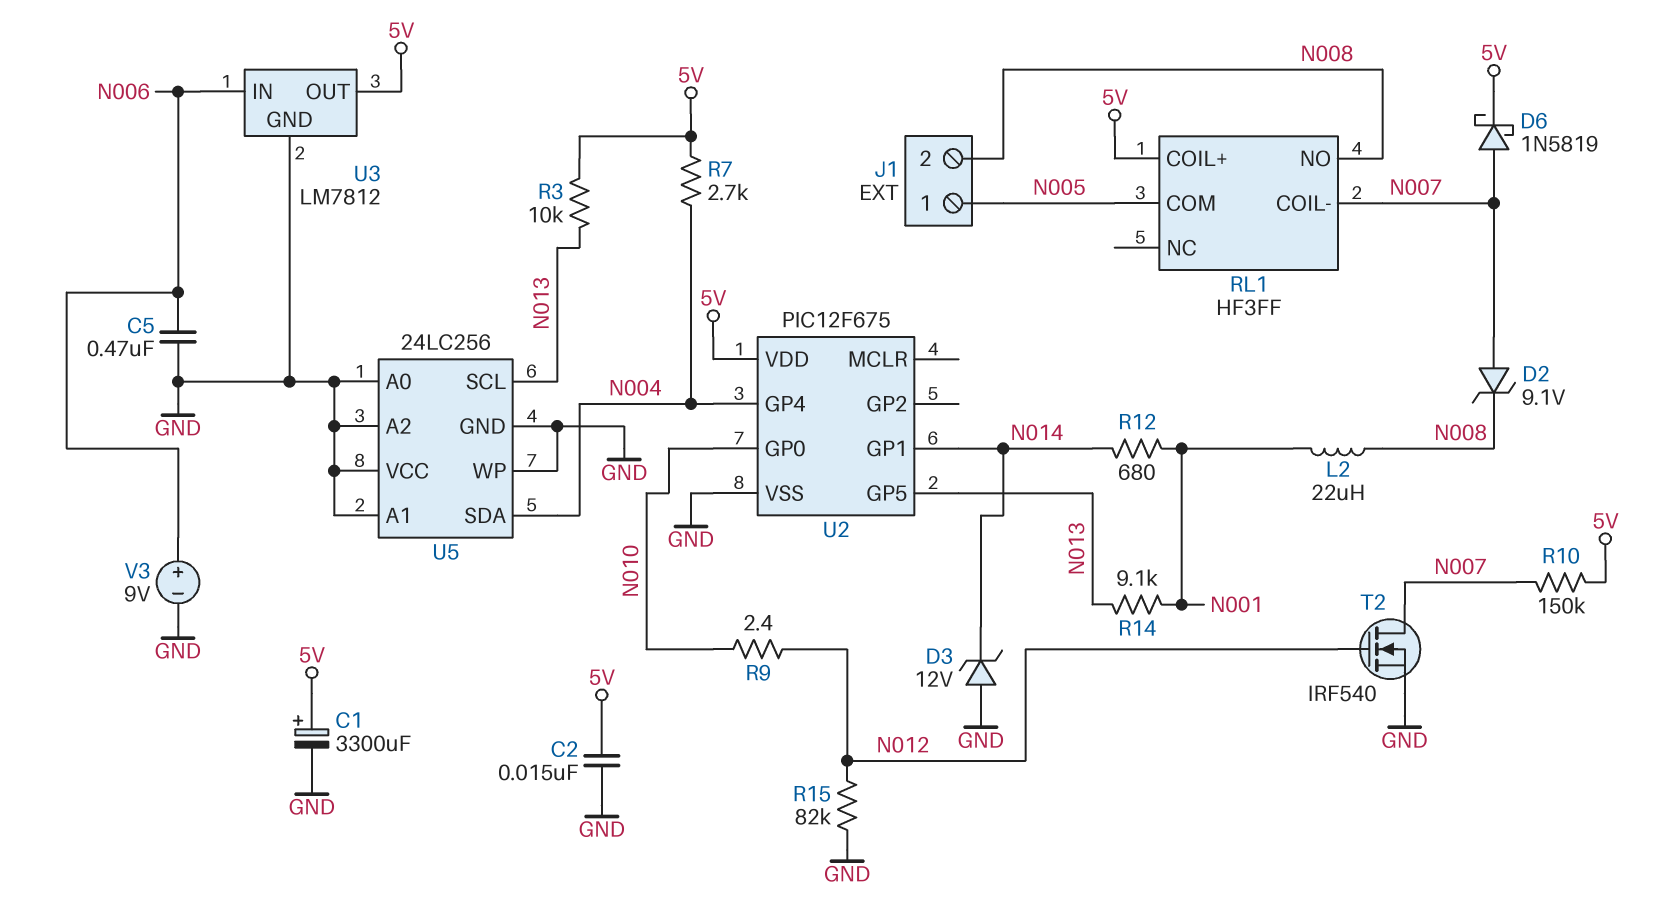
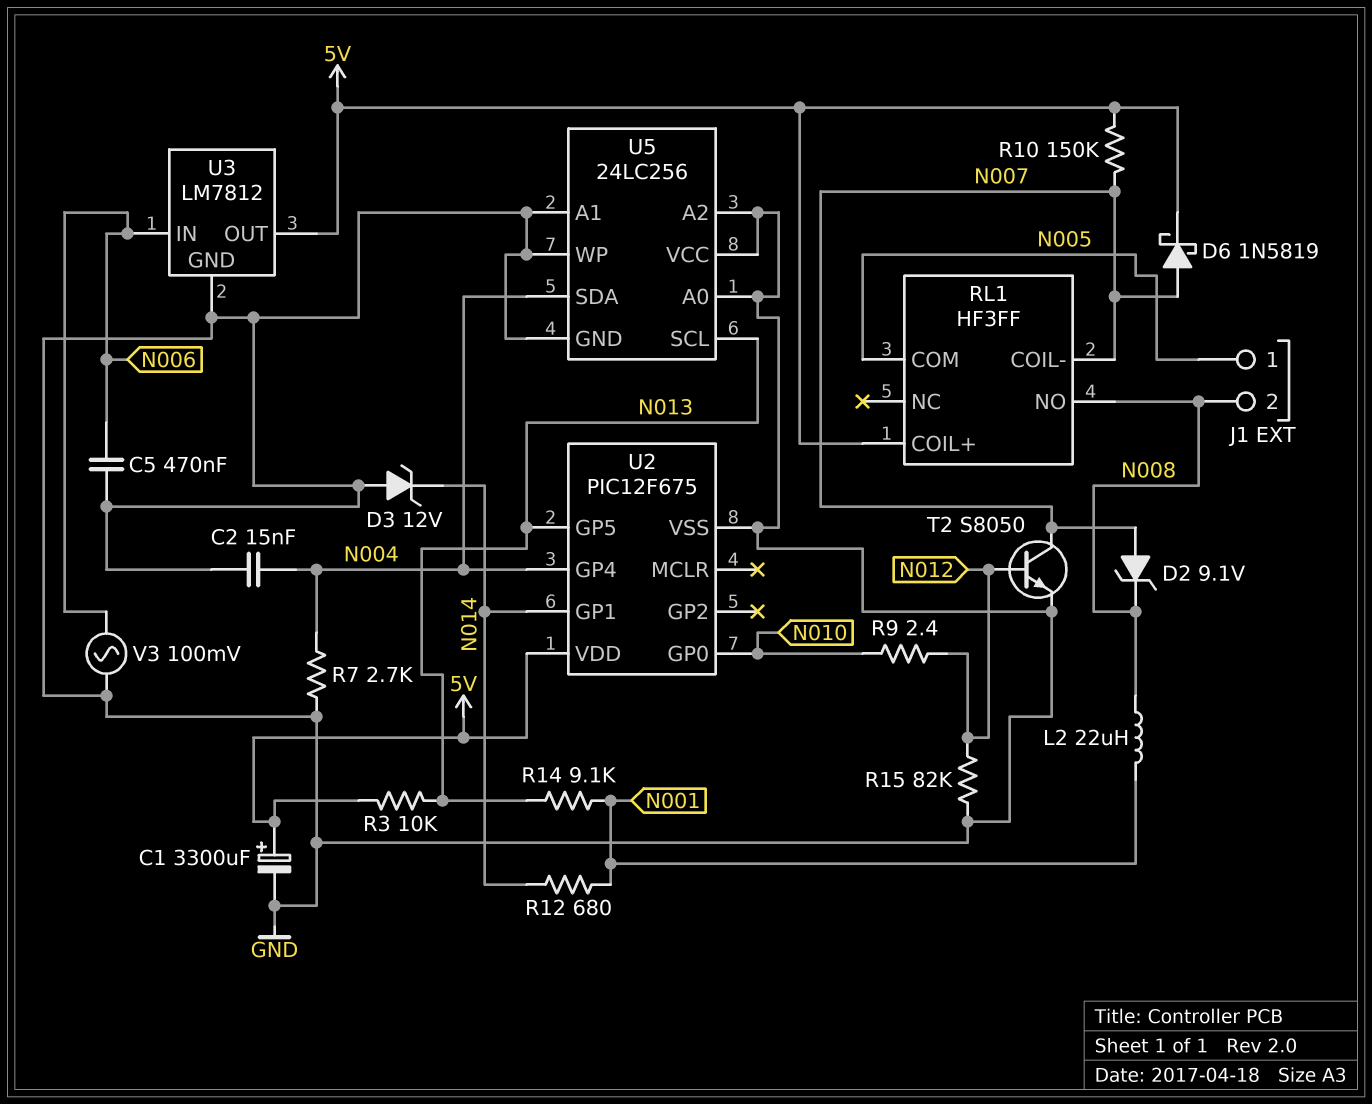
C2: 15nF (5V, GND) -> 15nF (GND, N004)
R7: 2.7k (5V, N004) -> 2.7k (GND, N004)
T2: NMOS IRF540 (G N012, D N007, S GND) -> NPN S8050 (B N012, C N007, E GND)
V3: 9V (plus N006, minus GND) -> AC 100mV (GND, N006)

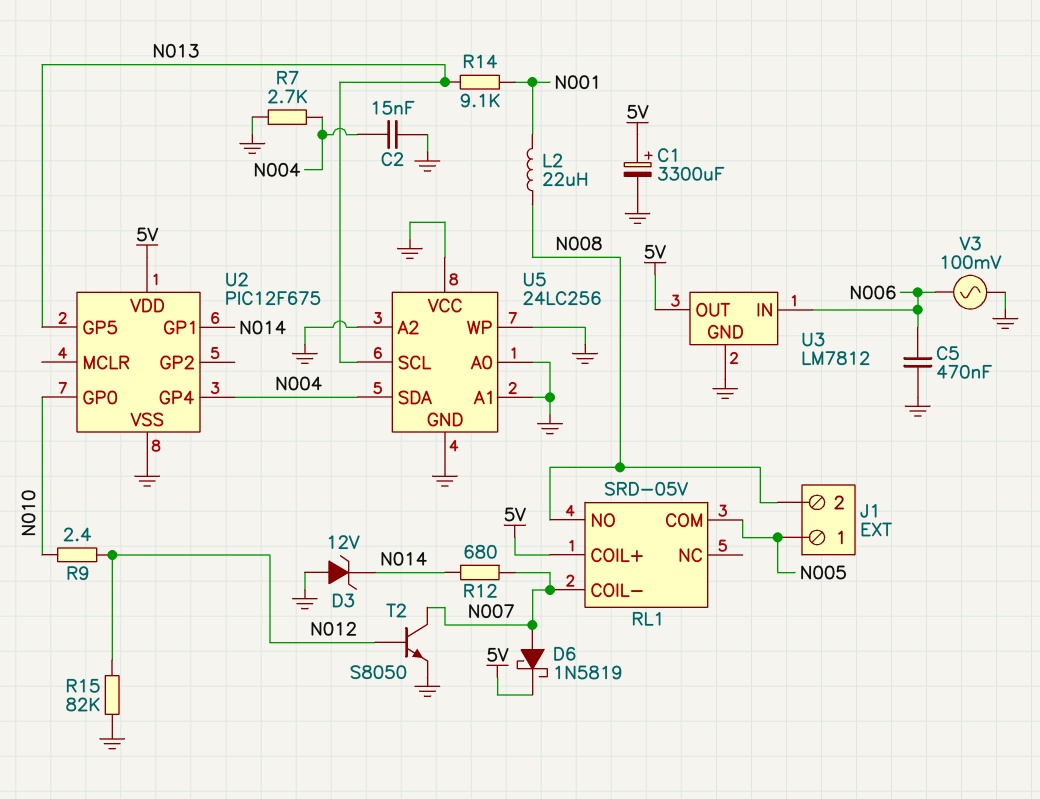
D2: zener 9.1V (A N007, K N008) -> none
R3: 10k (5V, N013) -> none
R10: 150k (5V, N007) -> none
R12: 680 (N001, N014) -> 680 (N007, N014)
RL1: HF3FF -> SRD-05V

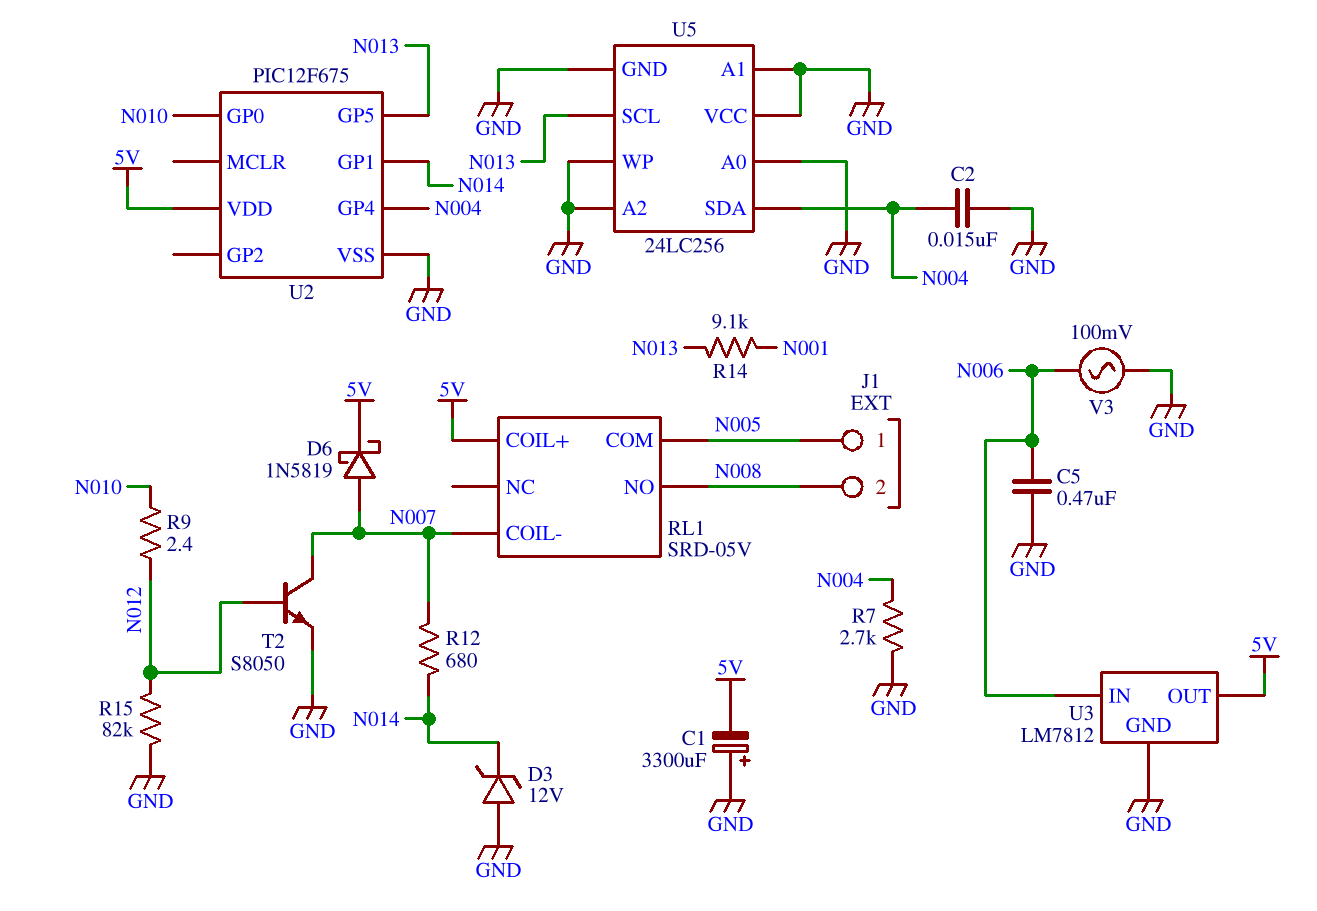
C1: 3300uF (plus 5V, minus GND) -> 3300uF (plus GND, minus 5V)
L2: 22uH (N001, N008) -> none

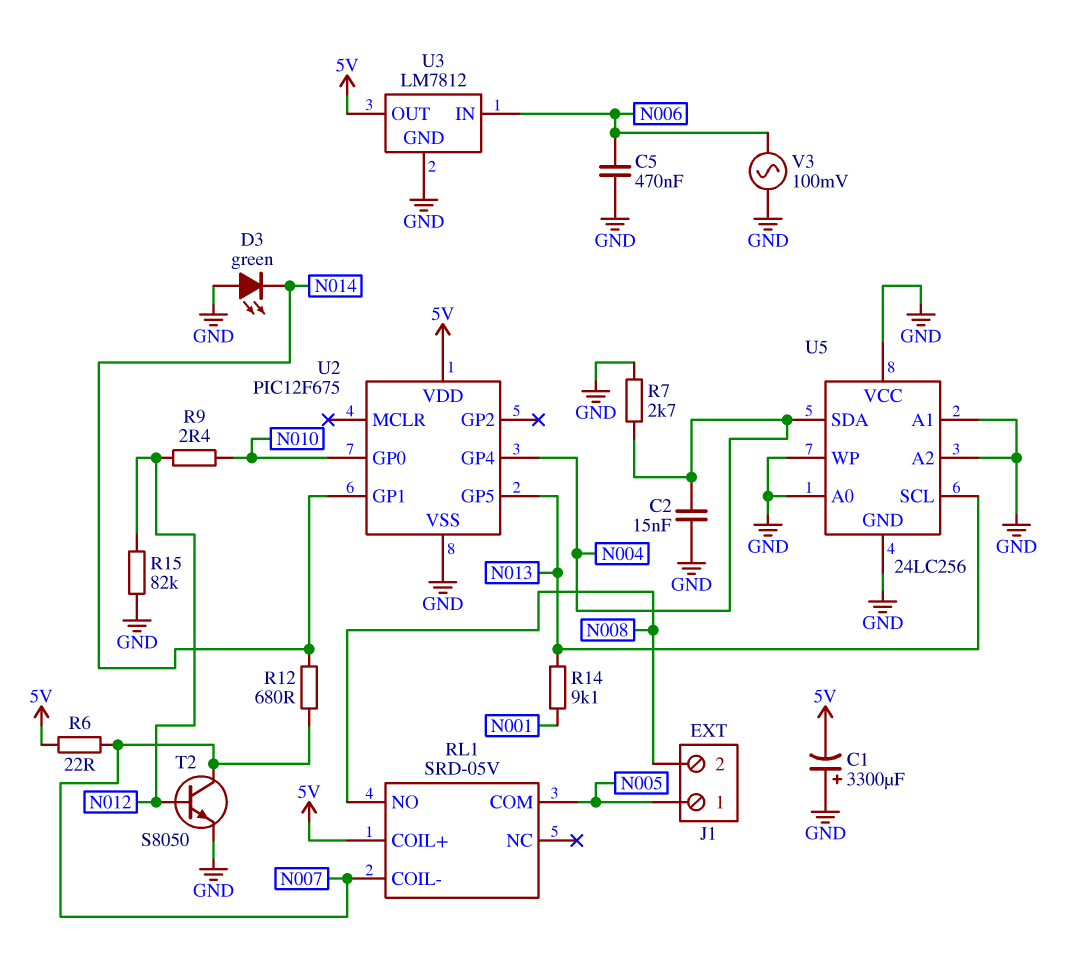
D3: zener 12V (A GND, K N014) -> LED green (A GND, K N014)
D6: schottky 1N5819 (A N007, K 5V) -> none
R6: none -> 22 (5V, N007)

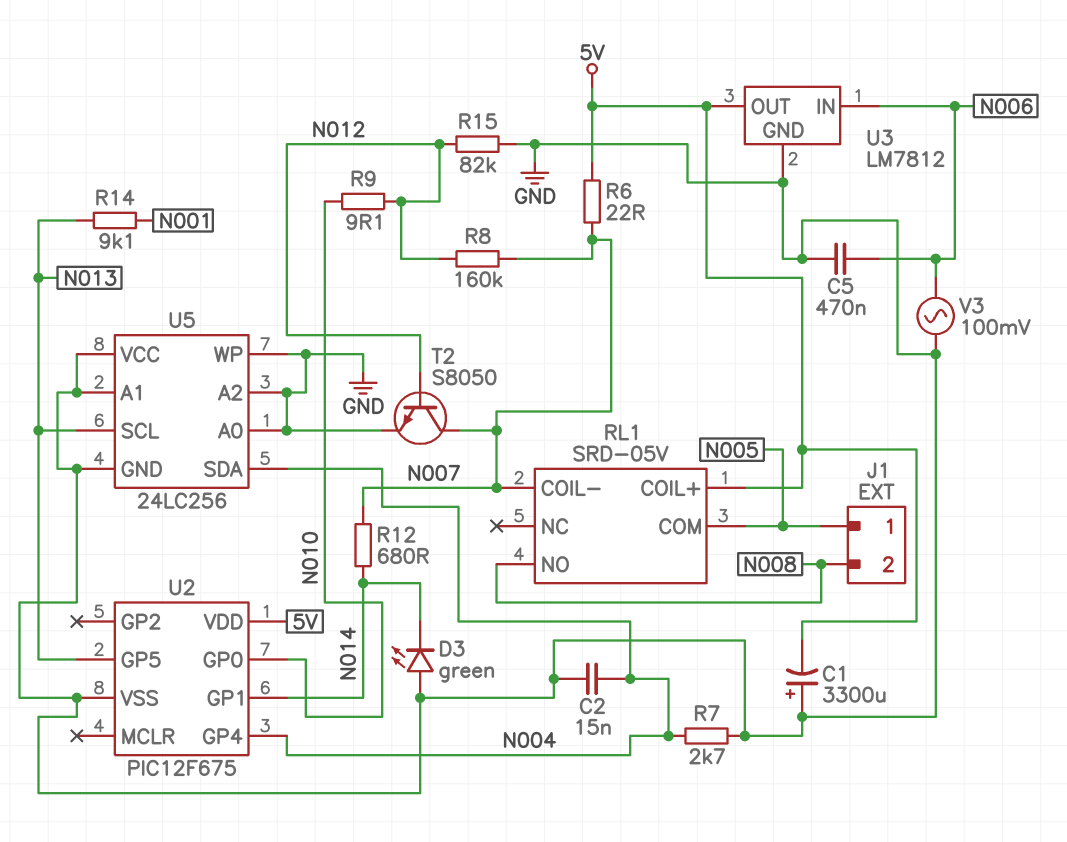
R8: none -> 160k (N007, N012)
R9: 2.4 (N010, N012) -> 9.1 (N010, N012)

